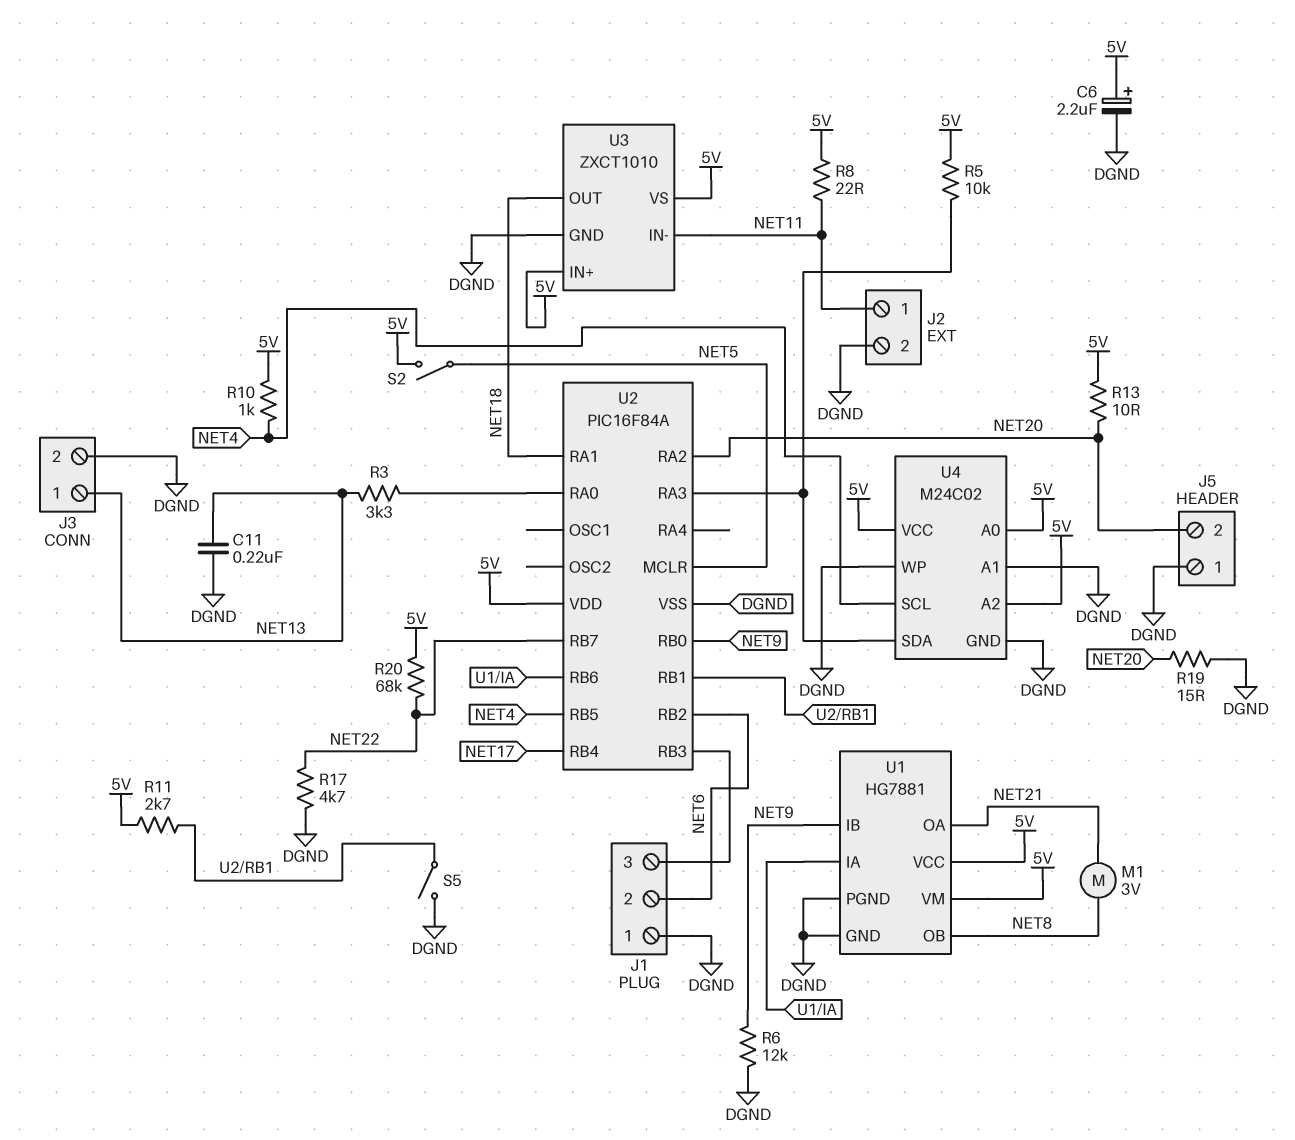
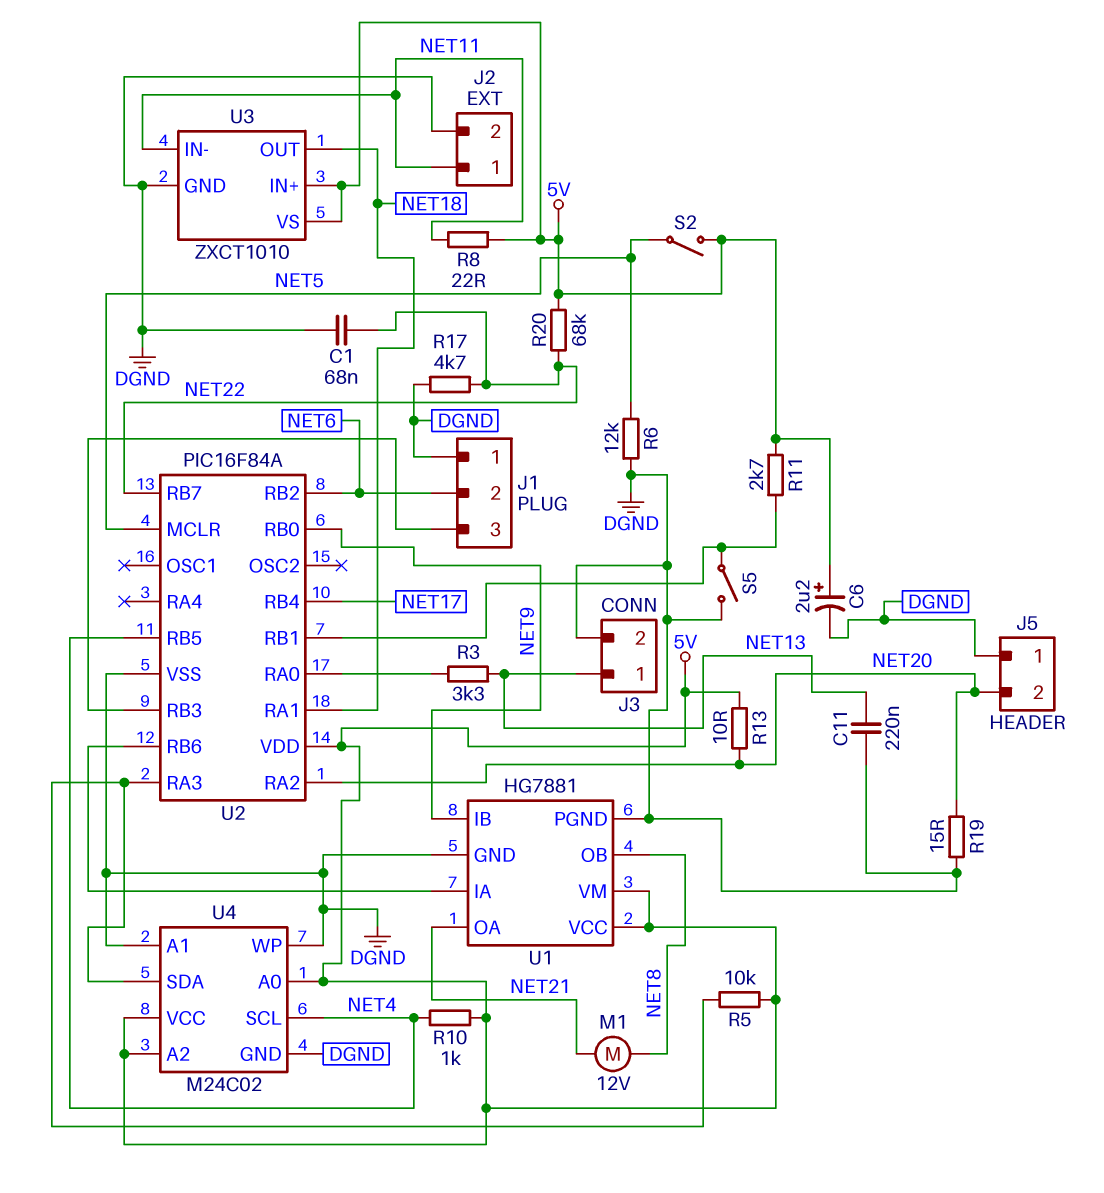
C1: none -> 68nF (DGND, NET22)
M1: motor 3V (NET8, NET21) -> motor 12V (NET8, NET21)
R6: 12k (DGND, NET9) -> 12k (DGND, NET5)

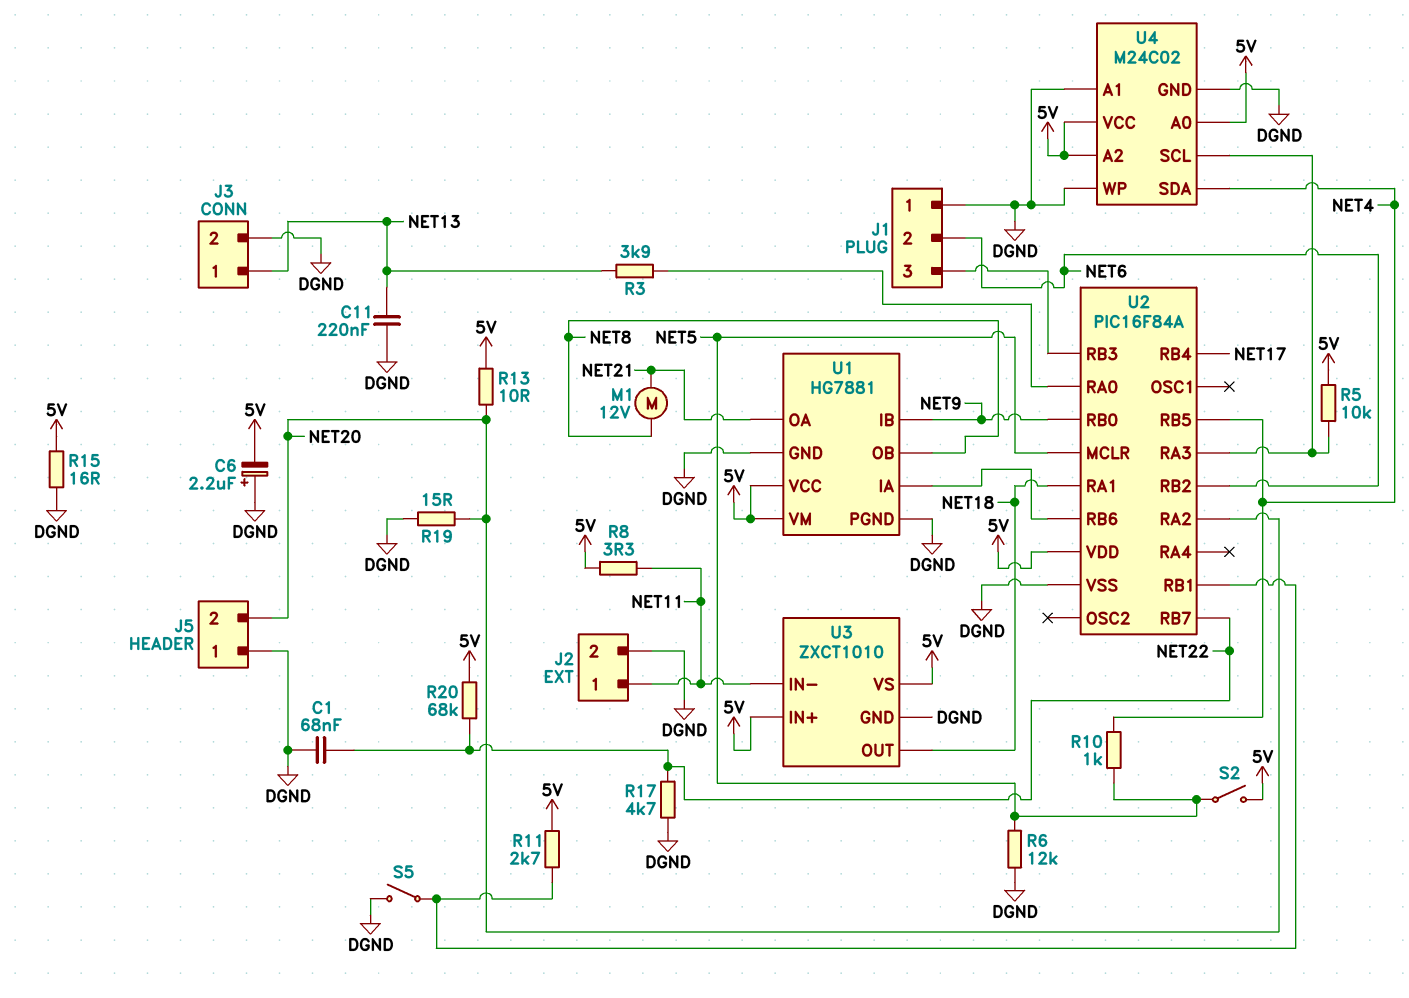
C6: 2.2uF (plus 5V, minus DGND) -> 2.2uF (plus DGND, minus 5V)
R3: 3.3k (NET13, U2/RA0) -> 3.9k (NET13, U2/RA0)
R8: 22 (5V, NET11) -> 3.3 (5V, NET11)
R10: 1k (5V, NET4) -> 1k (NET4, NET5)
R15: none -> 16 (5V, DGND)
U4 pin SCL: NET4 -> U2/RA3
U4 pin SDA: U2/RA3 -> NET4

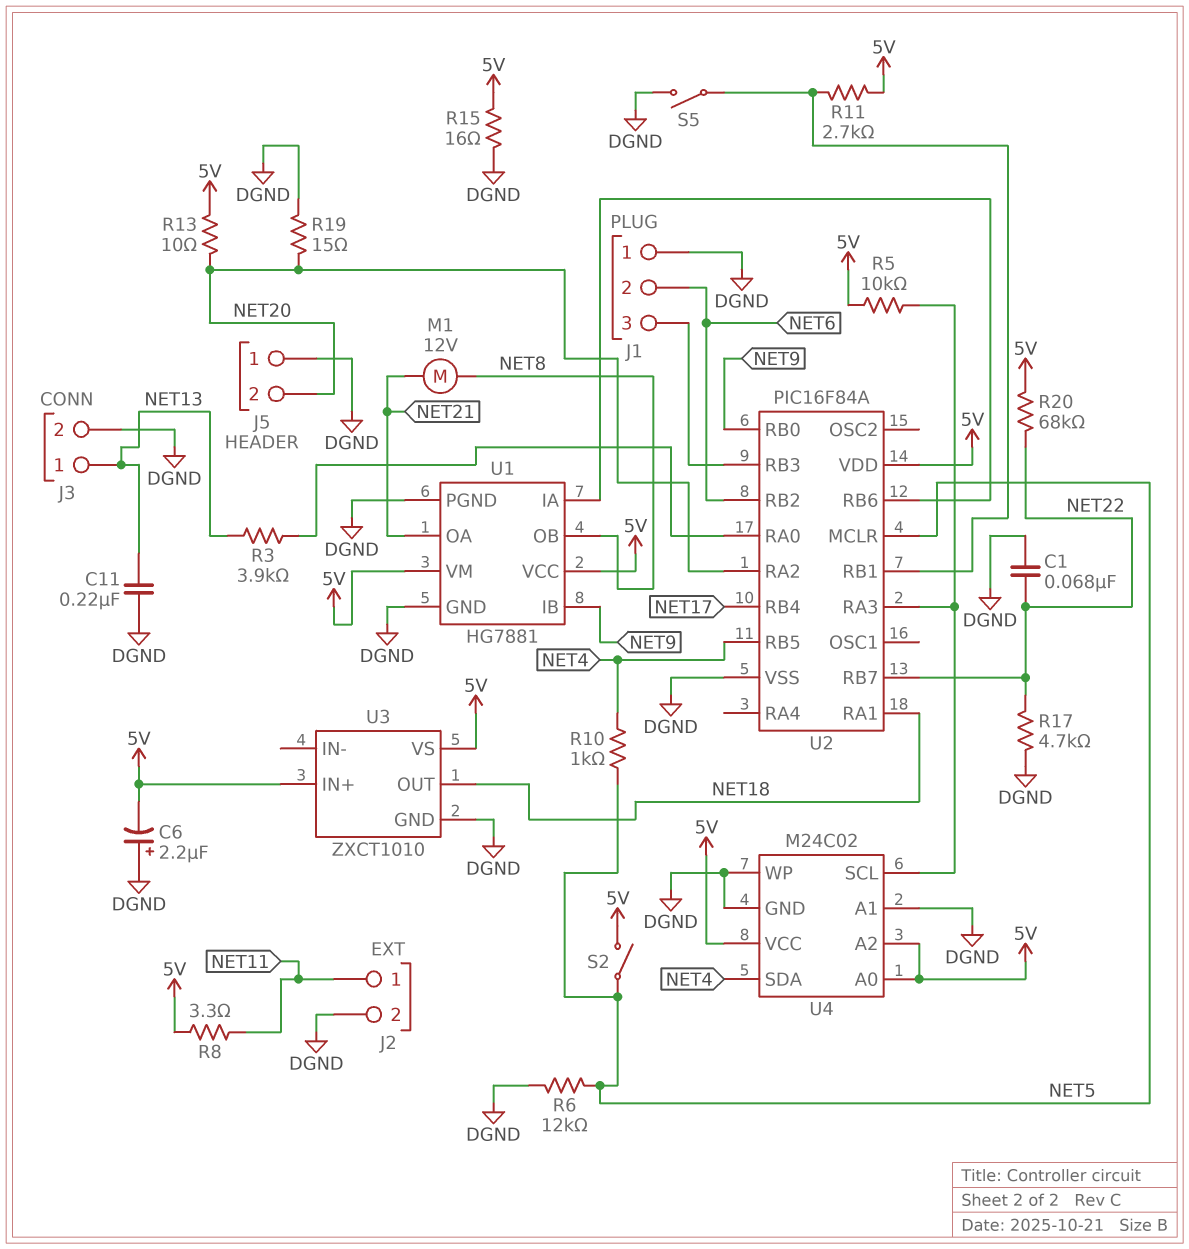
U3 pin IN-: NET11 -> none

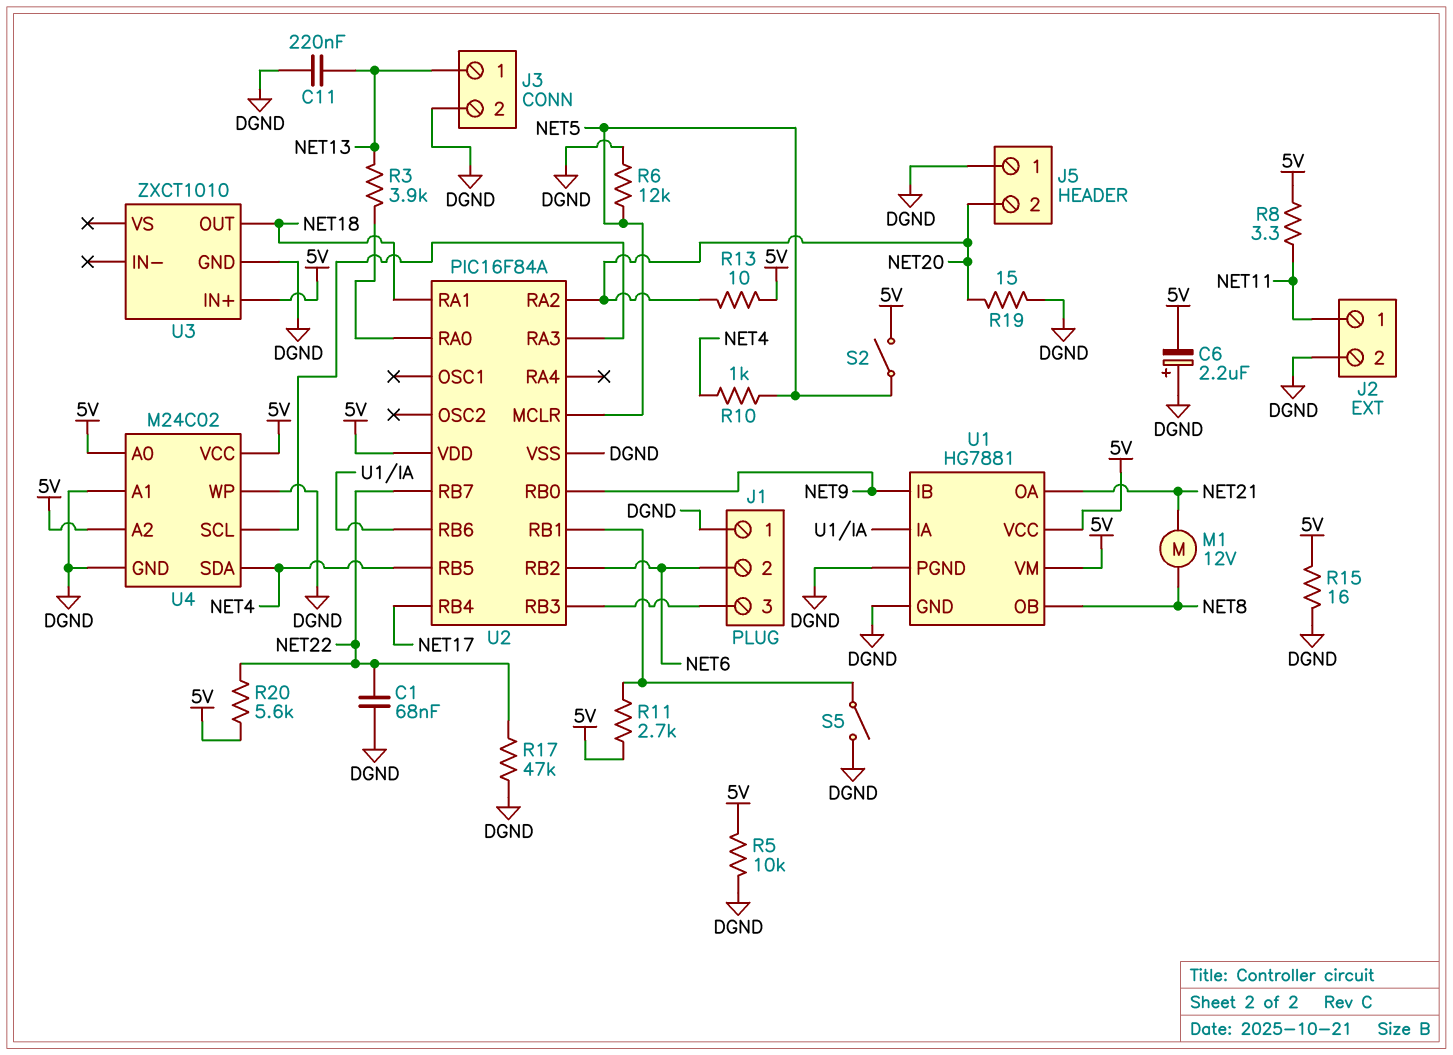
R5: 10k (5V, U2/RA3) -> 10k (5V, DGND)
R17: 4.7k (DGND, NET22) -> 47k (DGND, NET22)
R20: 68k (5V, NET22) -> 5.6k (5V, NET22)
U3 pin VS: 5V -> none

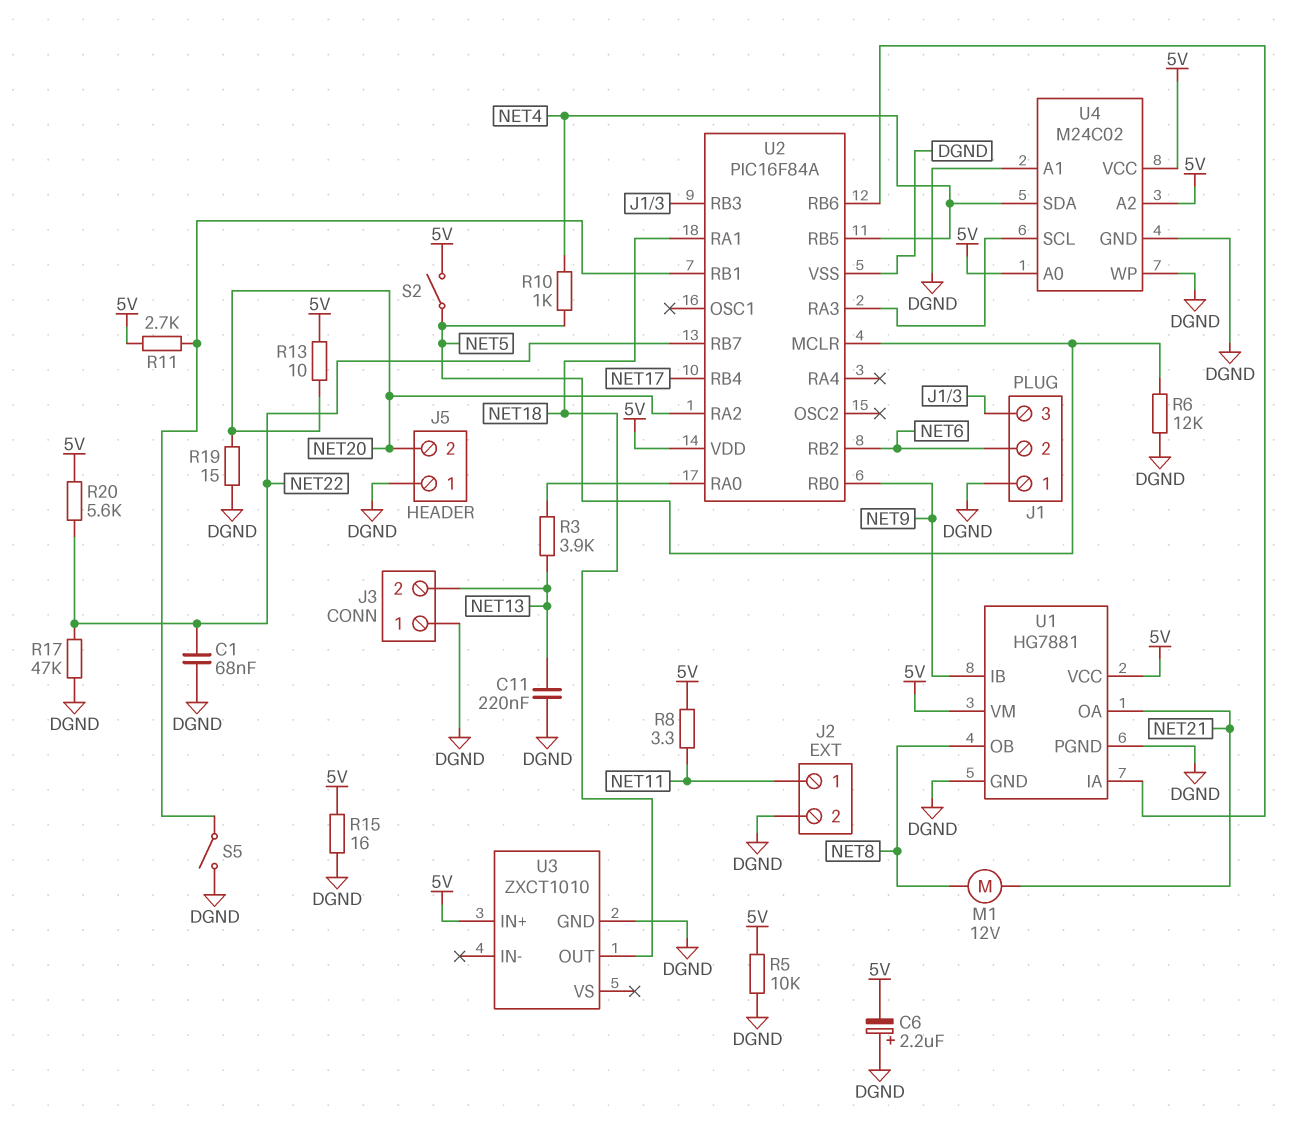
J3 pin 1: NET13 -> DGND
J3 pin 2: DGND -> NET13

